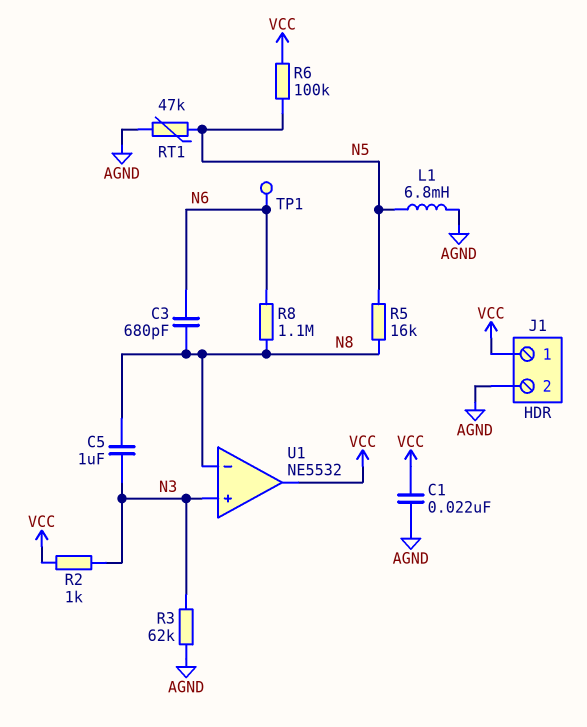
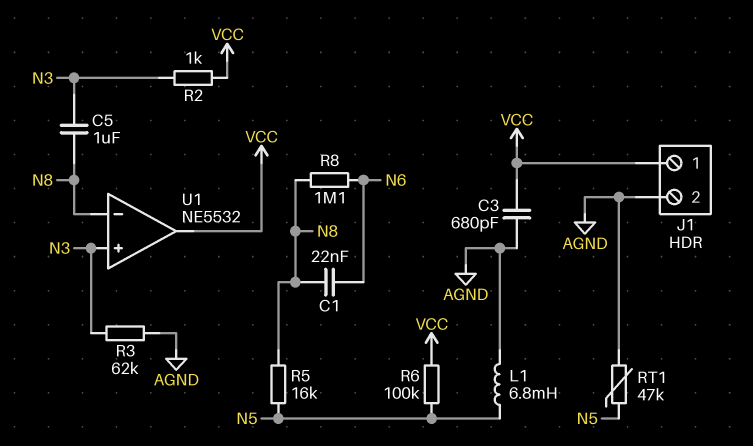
C1: 22nF (AGND, VCC) -> 22nF (N6, N8)
C3: 680pF (N6, N8) -> 680pF (AGND, VCC)
TP1: test point (N6) -> none

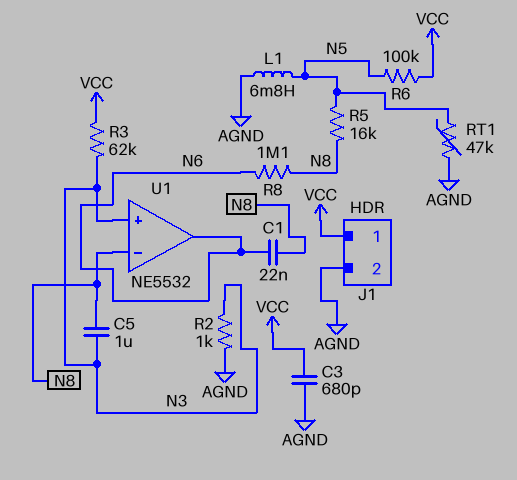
R2: 1k (N3, VCC) -> 1k (AGND, N3)
R3: 62k (AGND, N3) -> 62k (N3, VCC)
U1 pin out: VCC -> N6

